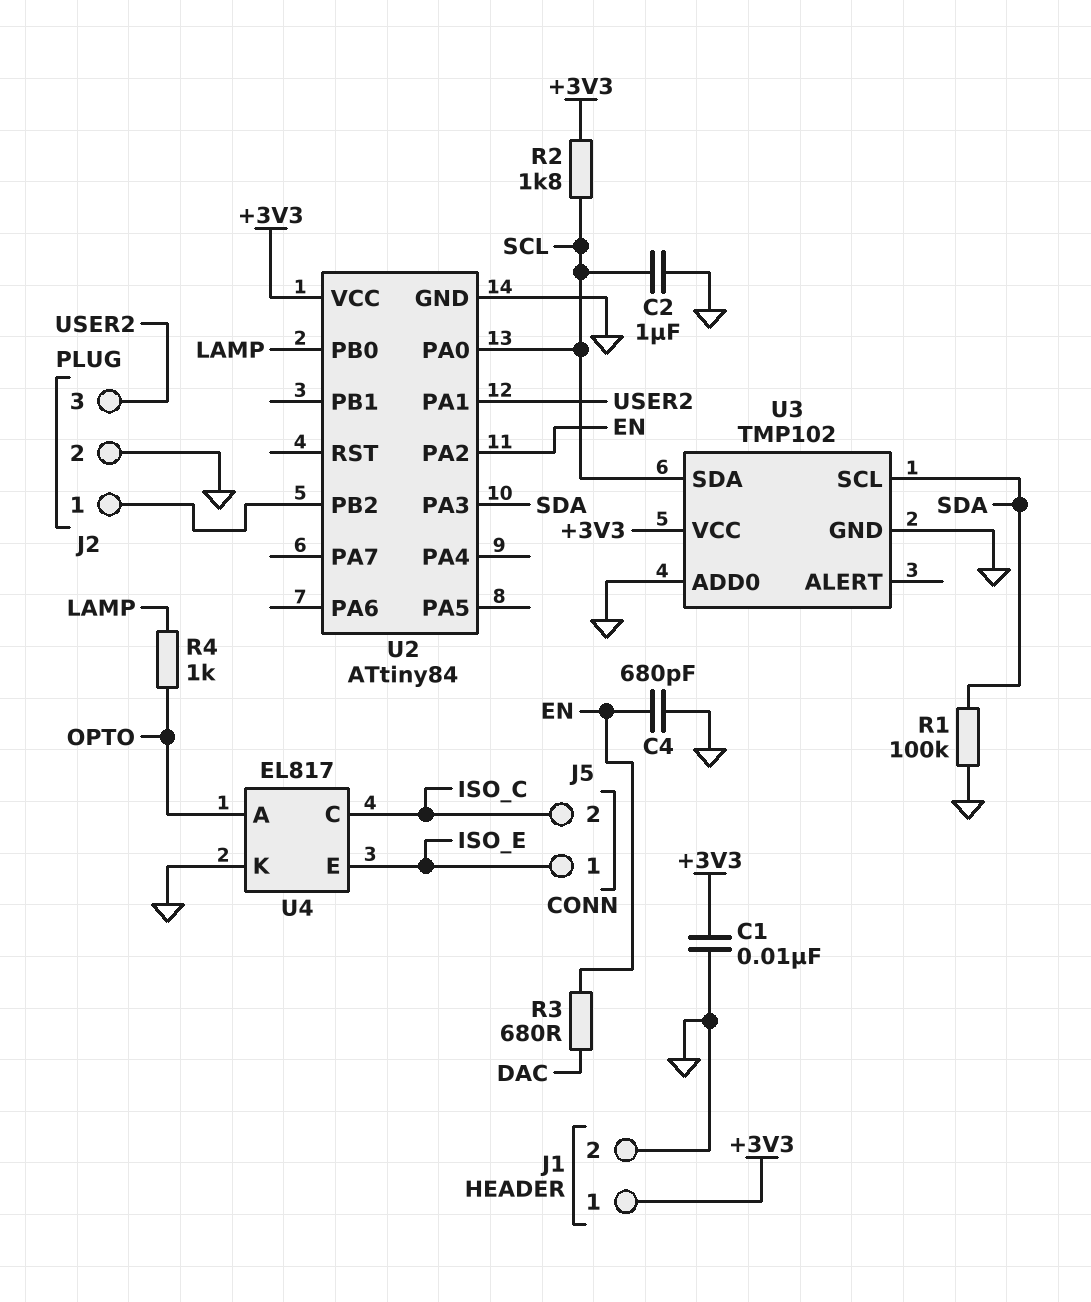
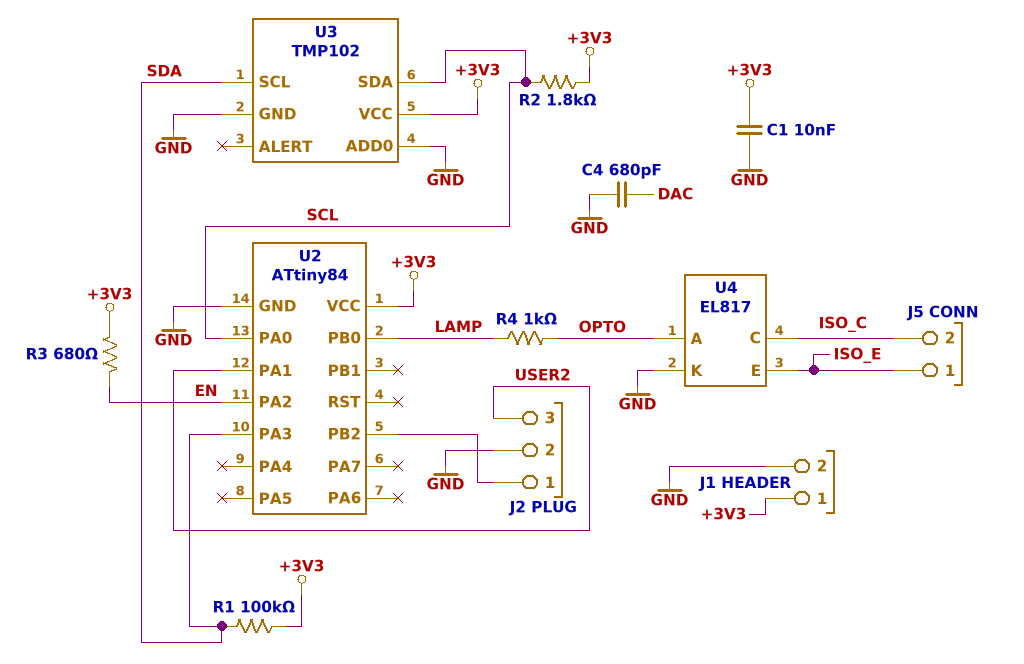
C2: 1uF (GND, SCL) -> none
C4: 680pF (EN, GND) -> 680pF (DAC, GND)
R1: 100k (GND, SDA) -> 100k (+3V3, SDA)
R3: 680 (DAC, EN) -> 680 (+3V3, EN)

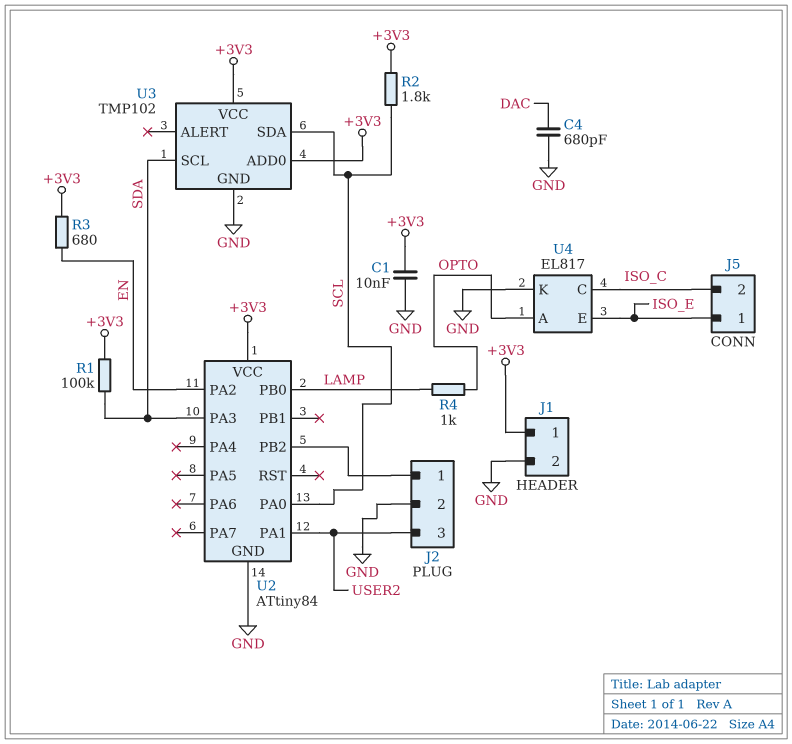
U3 pin ADD0: GND -> +3V3

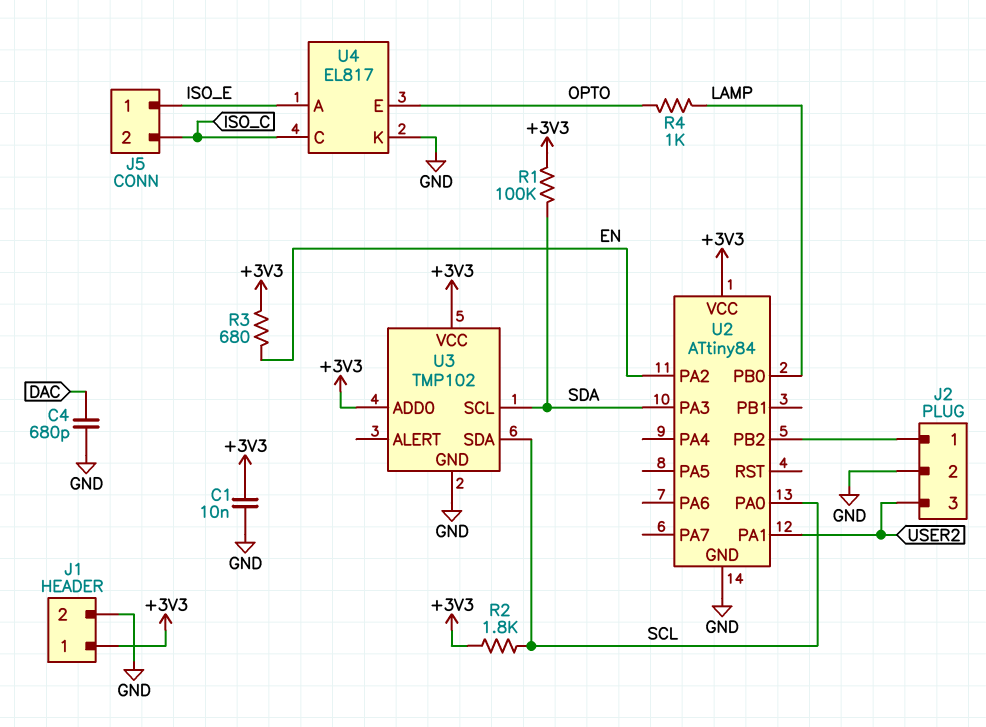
U4 pin A: OPTO -> ISO_E
U4 pin E: ISO_E -> OPTO

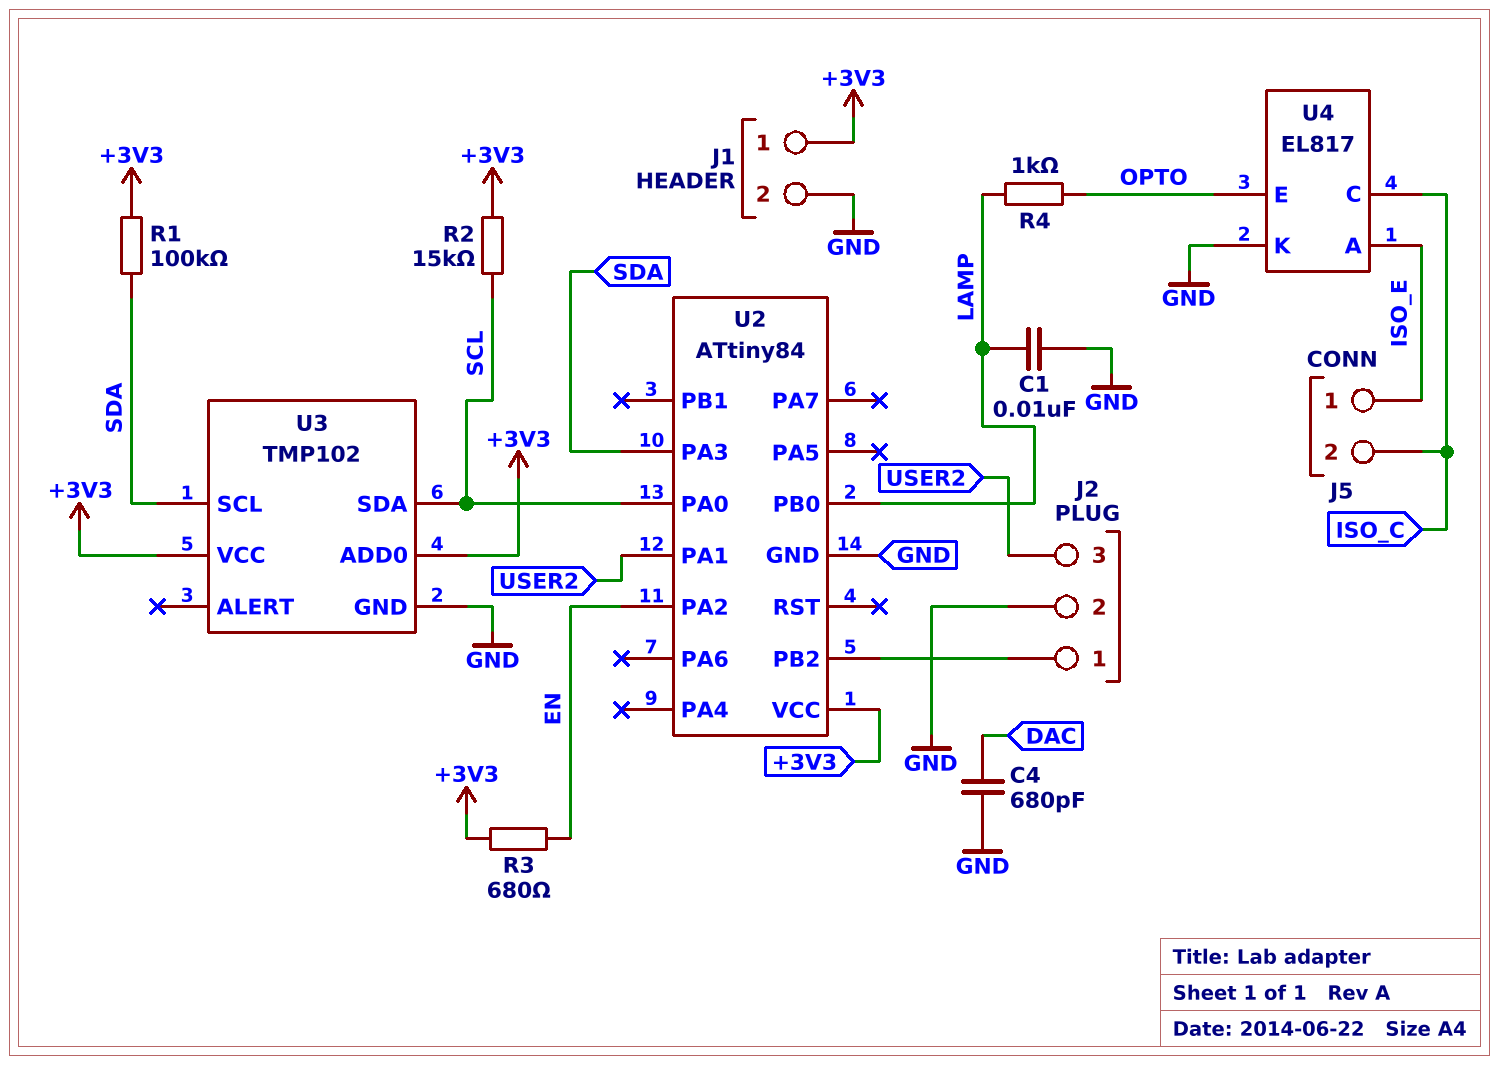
C1: 10nF (+3V3, GND) -> 10nF (GND, LAMP)
R2: 1.8k (+3V3, SCL) -> 15k (+3V3, SCL)

